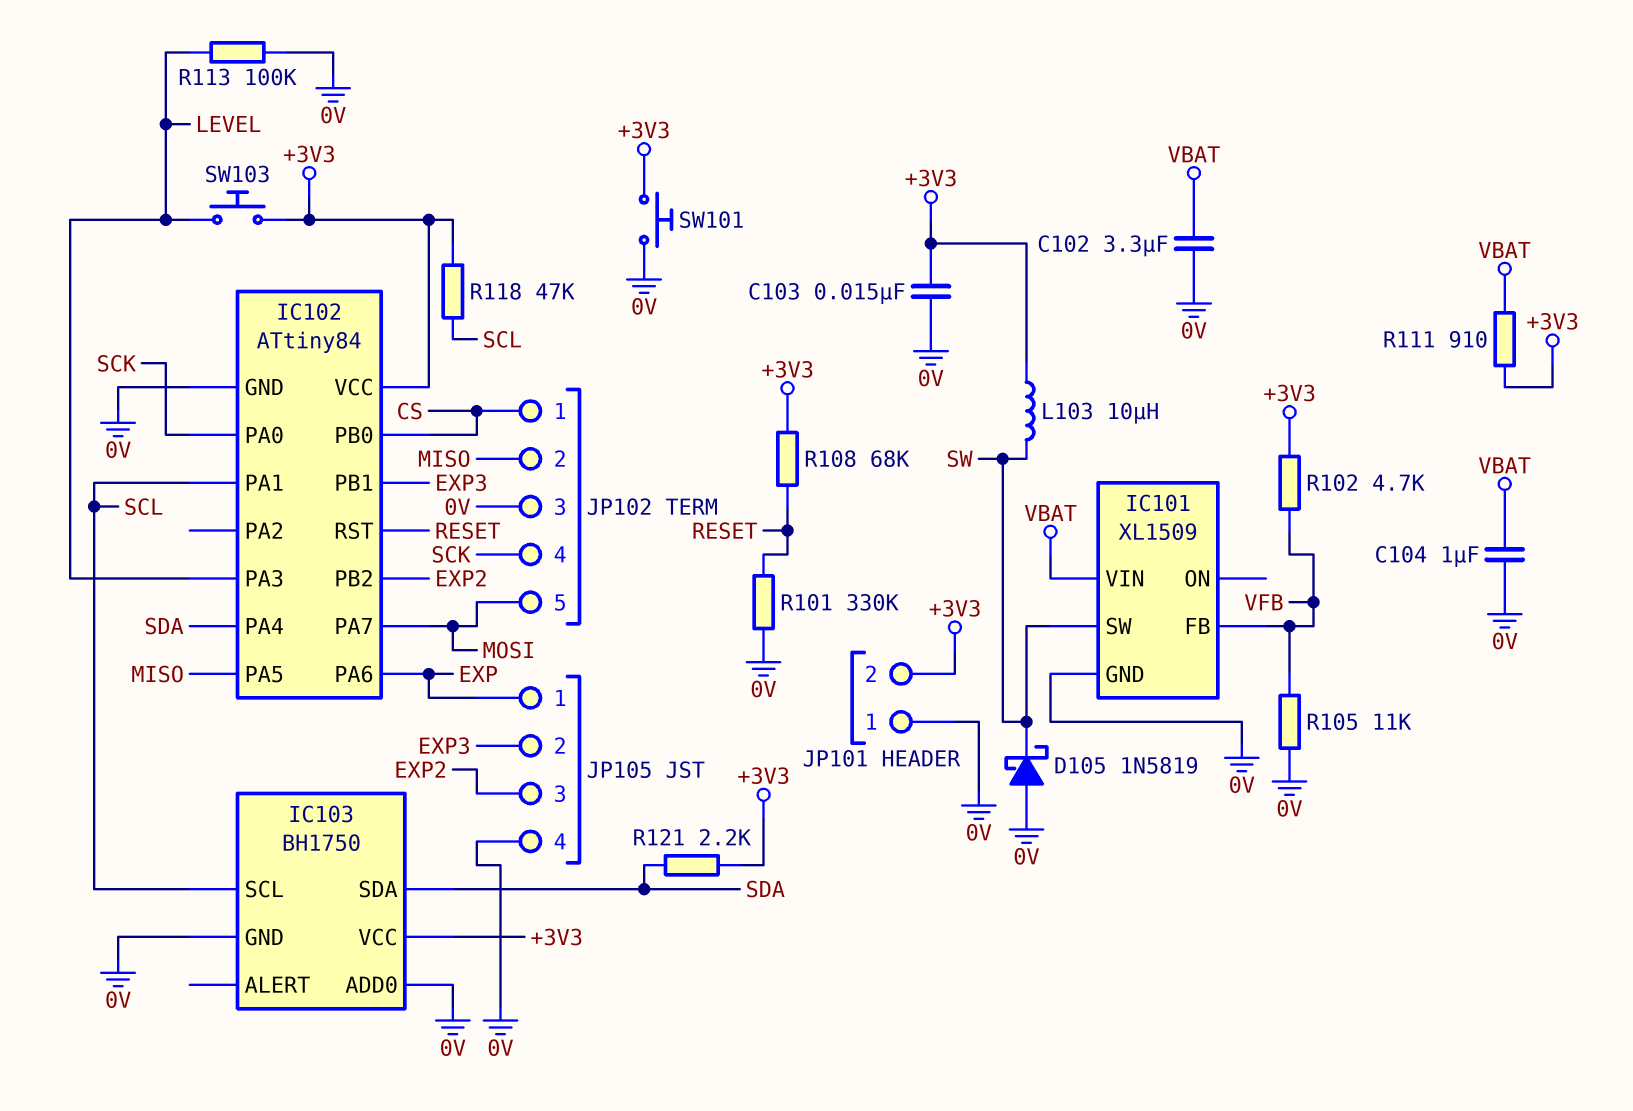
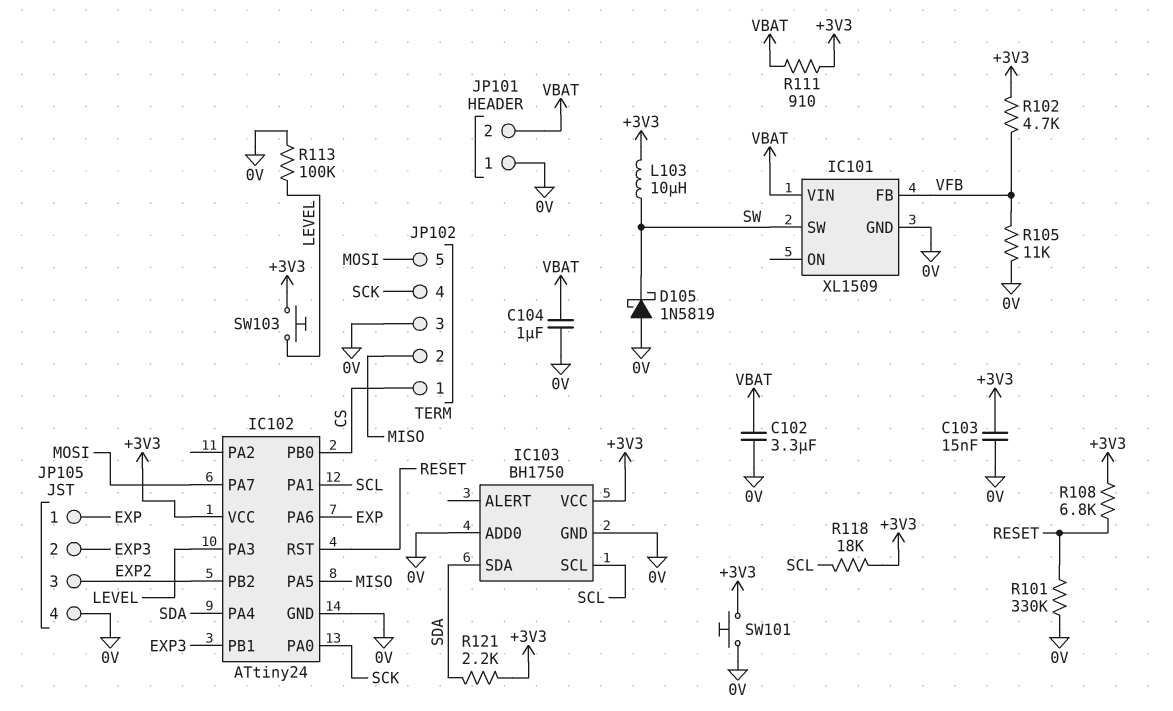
IC102: ATtiny84 -> ATtiny24
JP101 pin 2: +3V3 -> VBAT
R108: 68k (+3V3, RESET) -> 6.8k (+3V3, RESET)
R118: 47k (+3V3, SCL) -> 18k (+3V3, SCL)

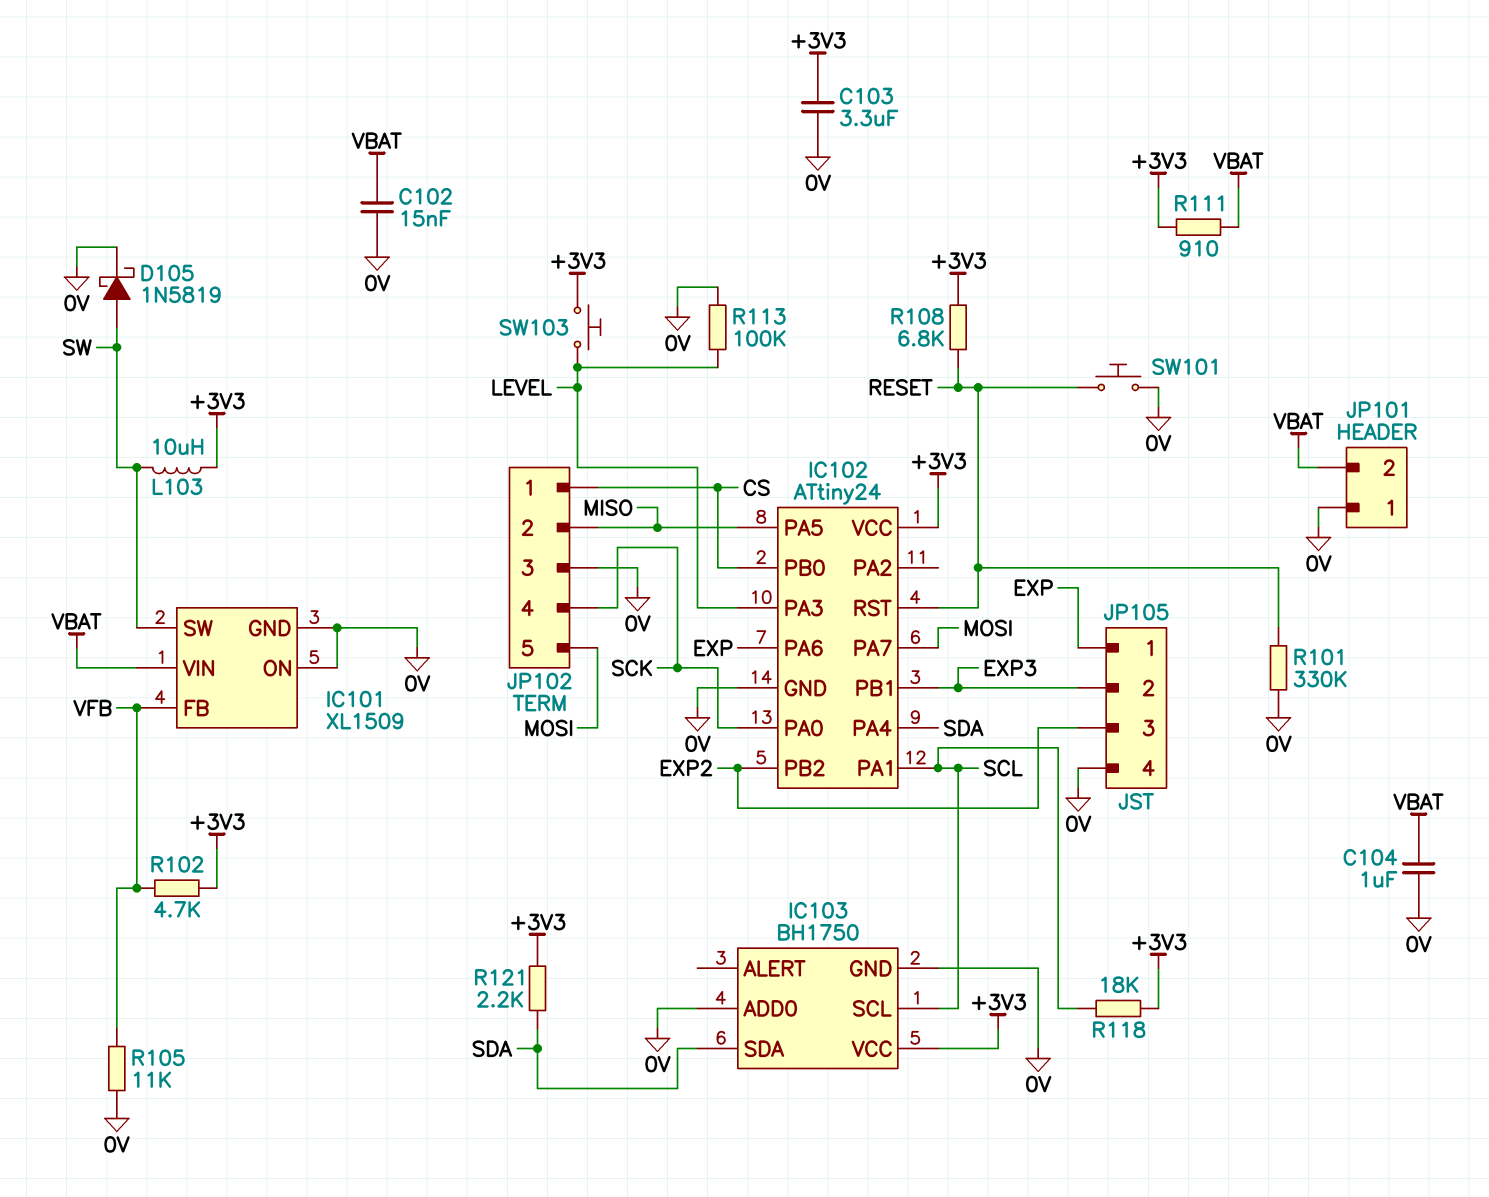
C102: 3.3uF (0V, VBAT) -> 15nF (0V, VBAT)
C103: 15nF (+3V3, 0V) -> 3.3uF (+3V3, 0V)
D105: schottky 1N5819 (A 0V, K SW) -> schottky 1N5819 (A SW, K 0V)
IC101 pin ON: none -> 0V
SW101: button (+3V3, 0V) -> button (0V, RESET)

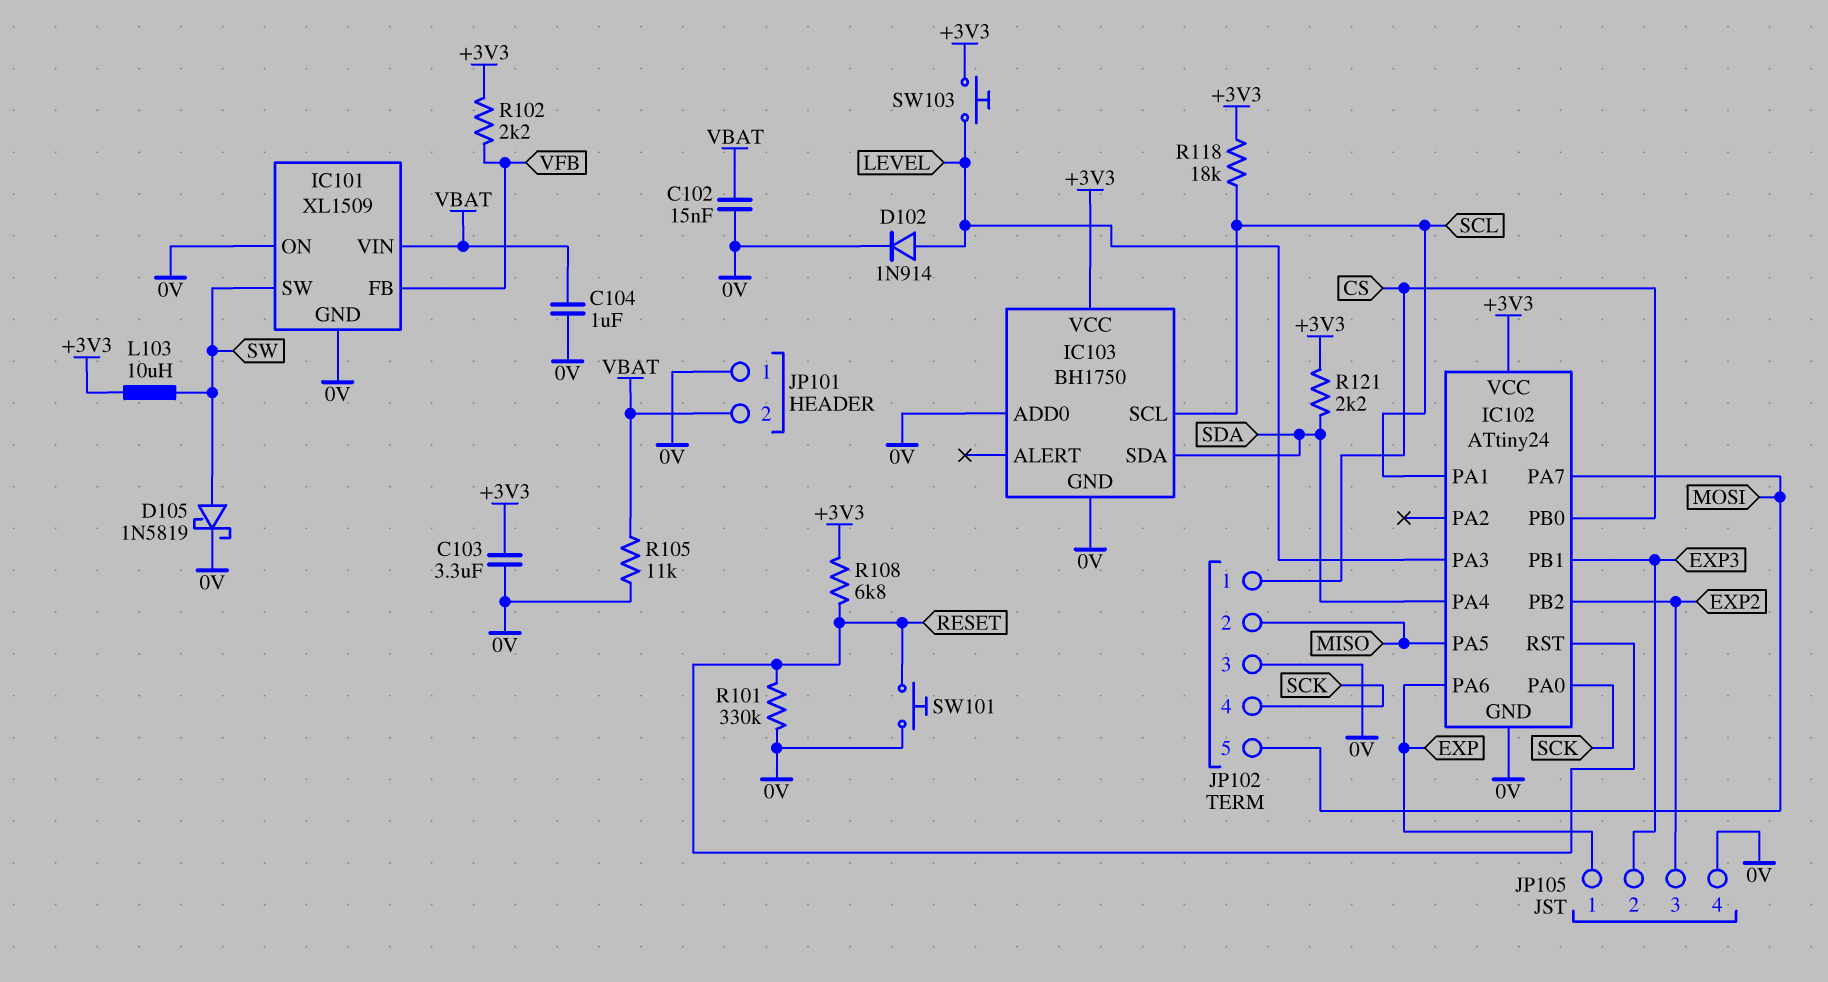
D102: none -> diode 1N914 (A LEVEL, K 0V)
R102: 4.7k (+3V3, VFB) -> 2.2k (+3V3, VFB)
R105: 11k (0V, VFB) -> 11k (0V, VBAT)
R111: 910 (+3V3, VBAT) -> none
R113: 100k (0V, LEVEL) -> none

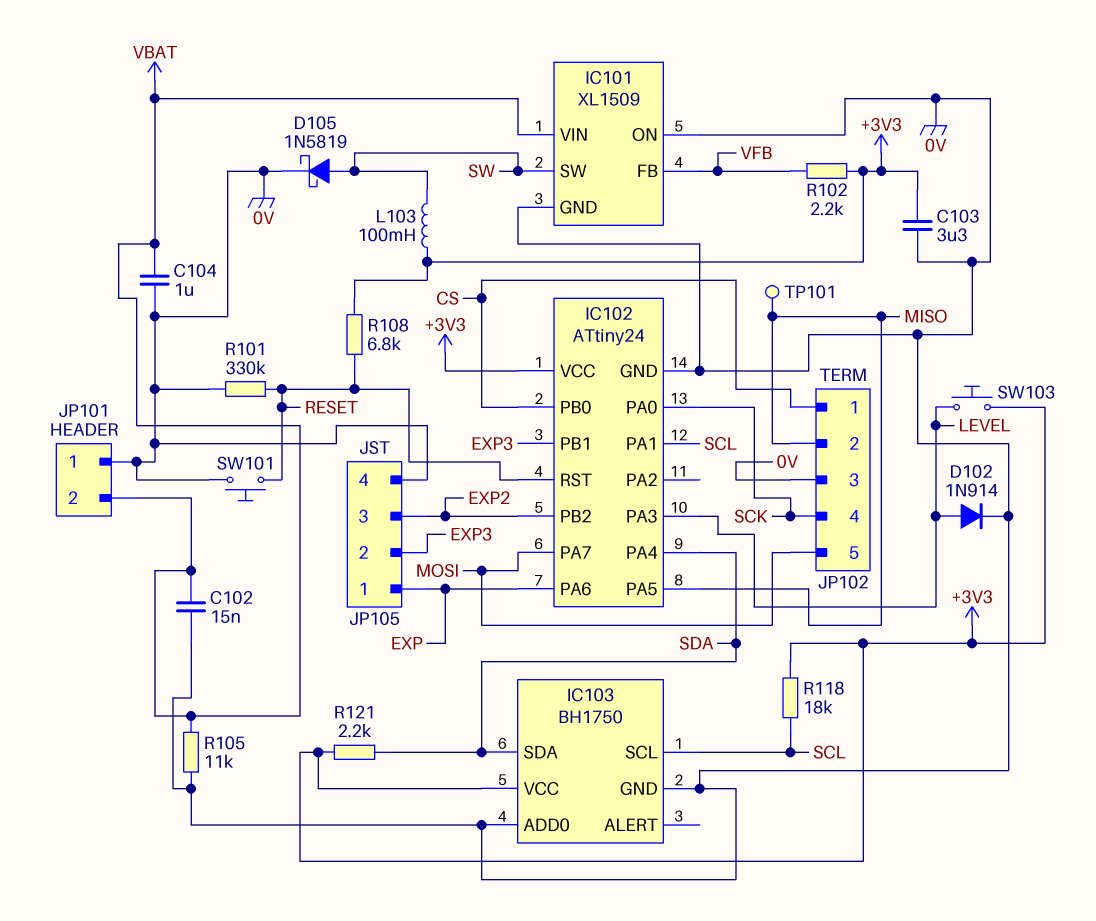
L103: 10uH (+3V3, SW) -> 100mH (+3V3, SW)
TP101: none -> test point (MISO)

